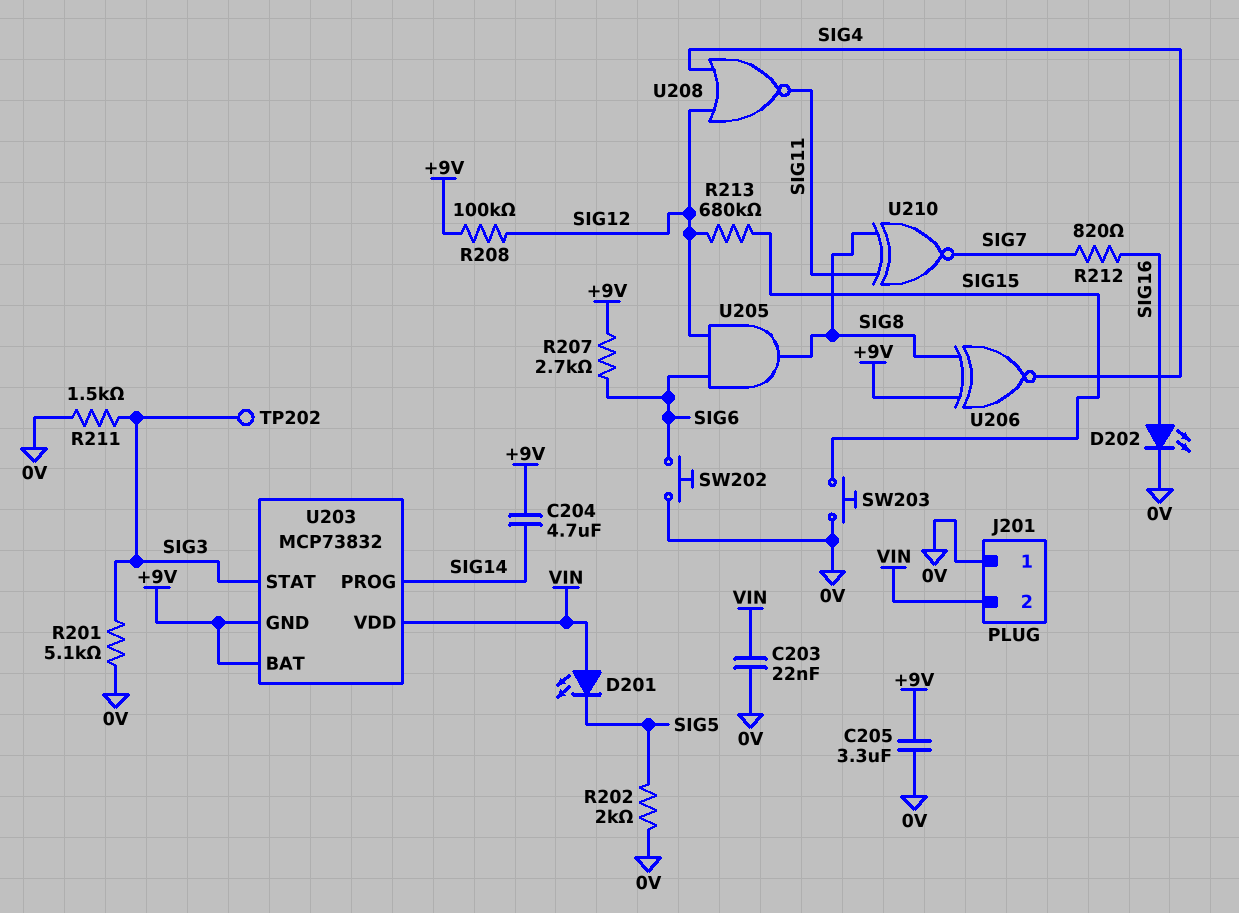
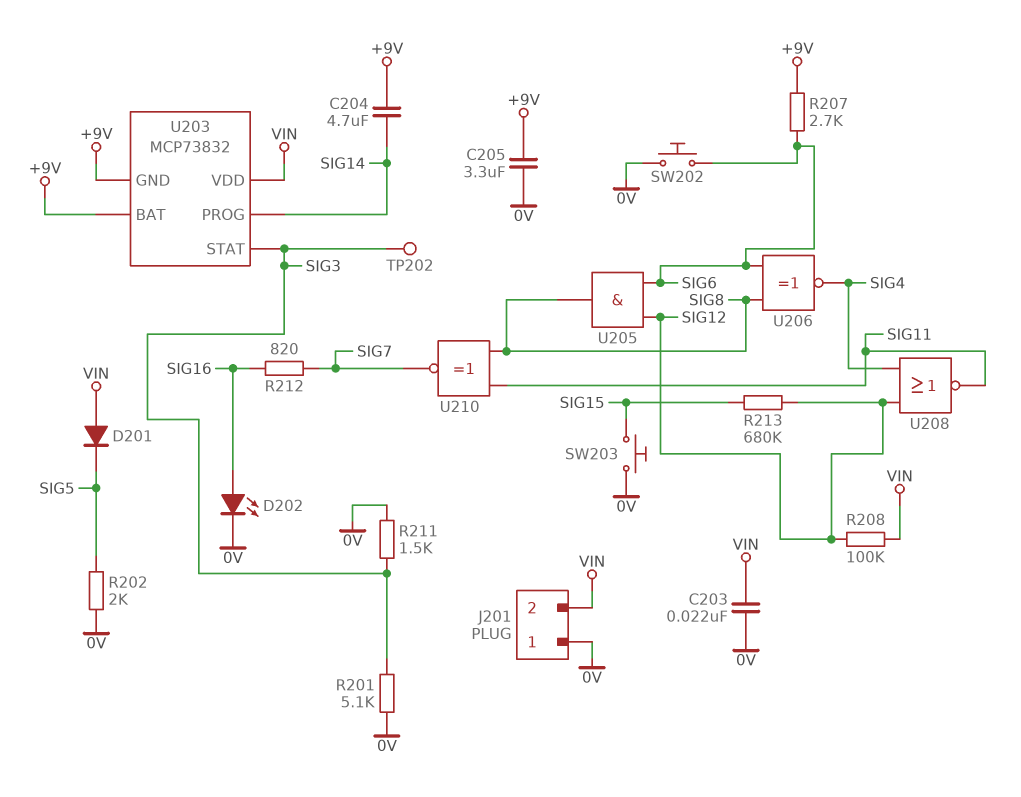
D201: LED (A VIN, K SIG5) -> diode (A VIN, K SIG5)
R208: 100k (+9V, SIG12) -> 100k (SIG12, VIN)
U206: XNOR (in +9V, in SIG8, out SIG4) -> XNOR (in SIG6, in SIG8, out SIG4)

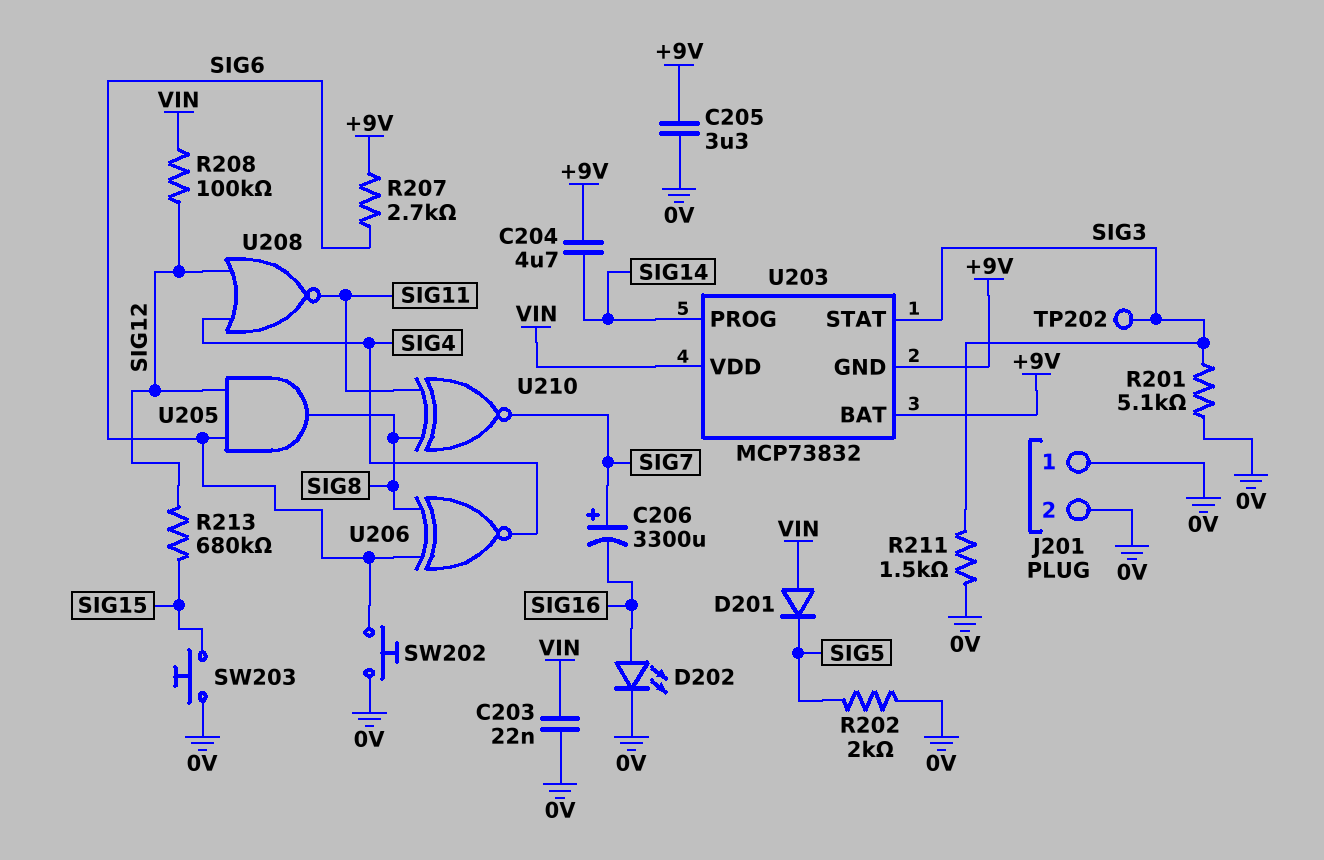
C206: none -> 3300uF (plus SIG7, minus SIG16)
J201 pin 2: VIN -> 0V
R212: 820 (SIG7, SIG16) -> none

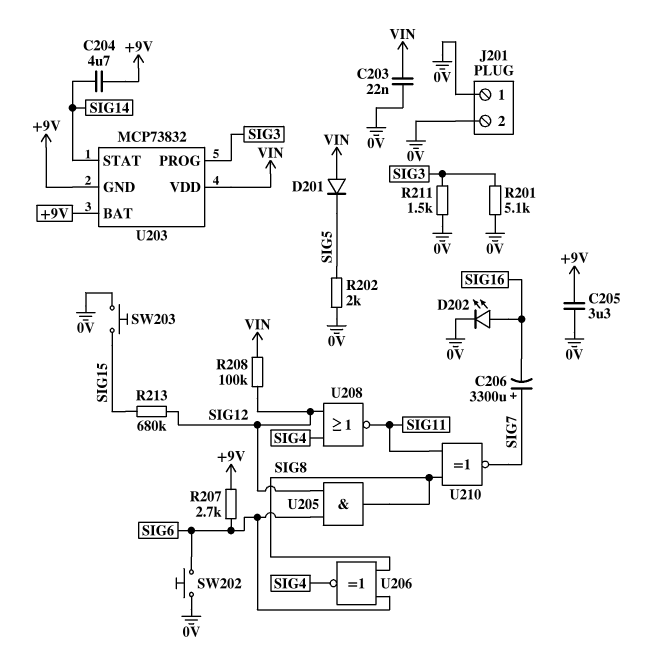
TP202: test point (SIG3) -> none
U203 pin PROG: SIG14 -> SIG3
U203 pin STAT: SIG3 -> SIG14

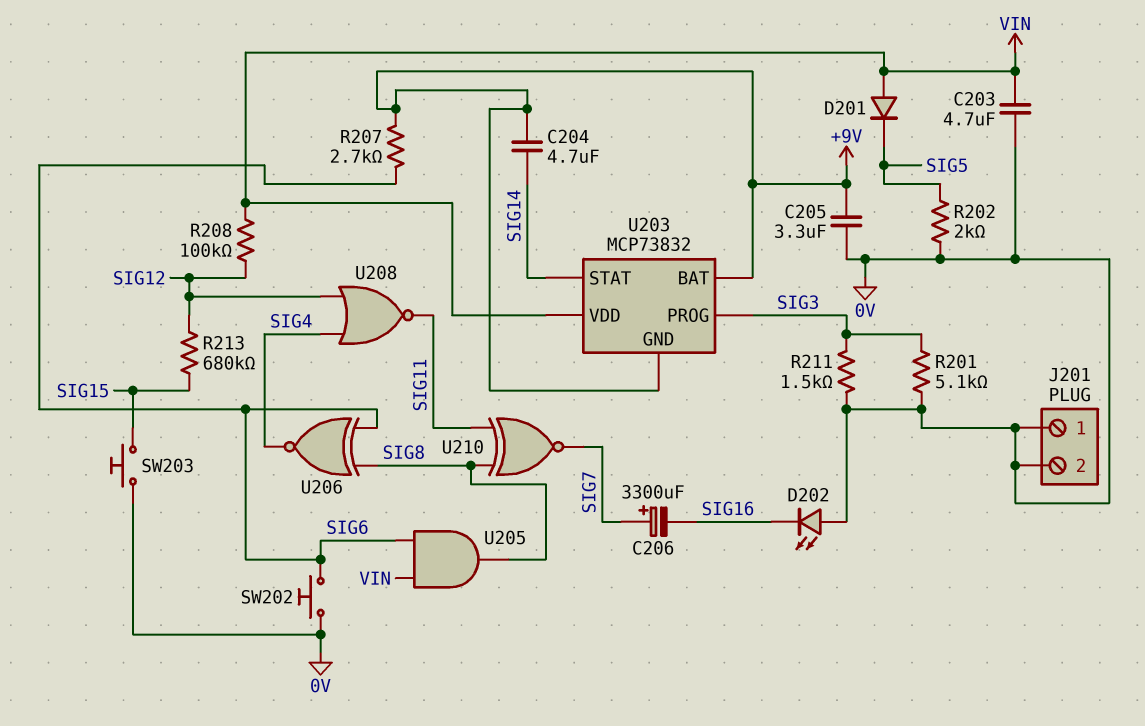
C203: 22nF (0V, VIN) -> 4.7uF (0V, VIN)
D202: LED (A SIG16, K 0V) -> LED (A 0V, K SIG16)
U205: AND (in SIG6, in SIG12, out SIG8) -> AND (in SIG6, in VIN, out SIG8)

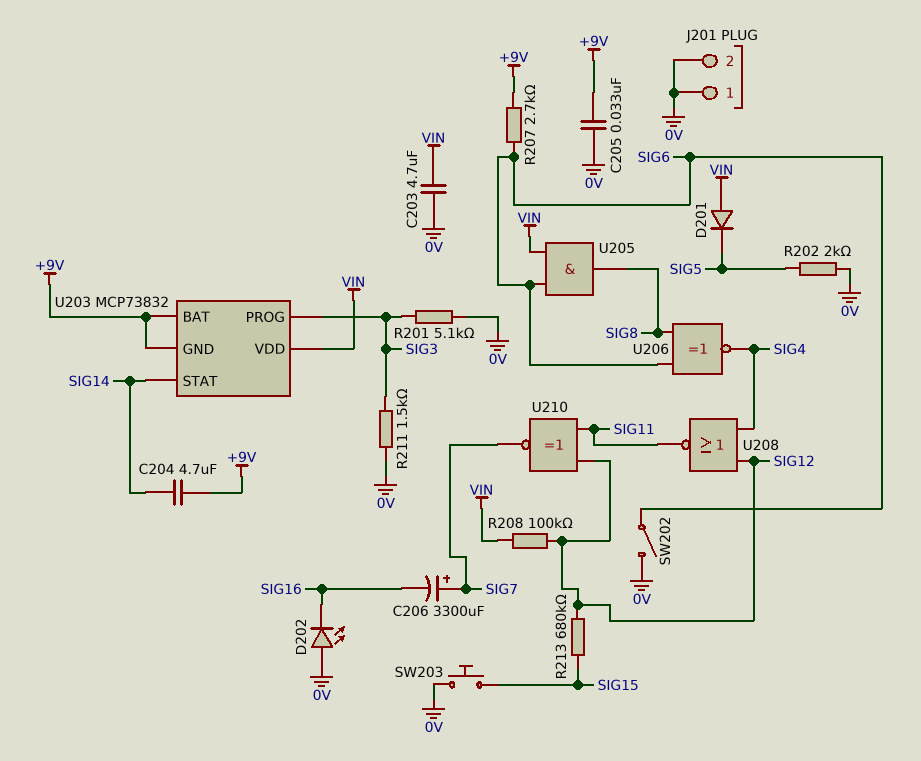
C205: 3.3uF (+9V, 0V) -> 33nF (+9V, 0V)
SW202: button (0V, SIG6) -> switch (0V, SIG6)
U210: XNOR (in SIG8, in SIG11, out SIG7) -> XNOR (in SIG11, in SIG12, out SIG7)

